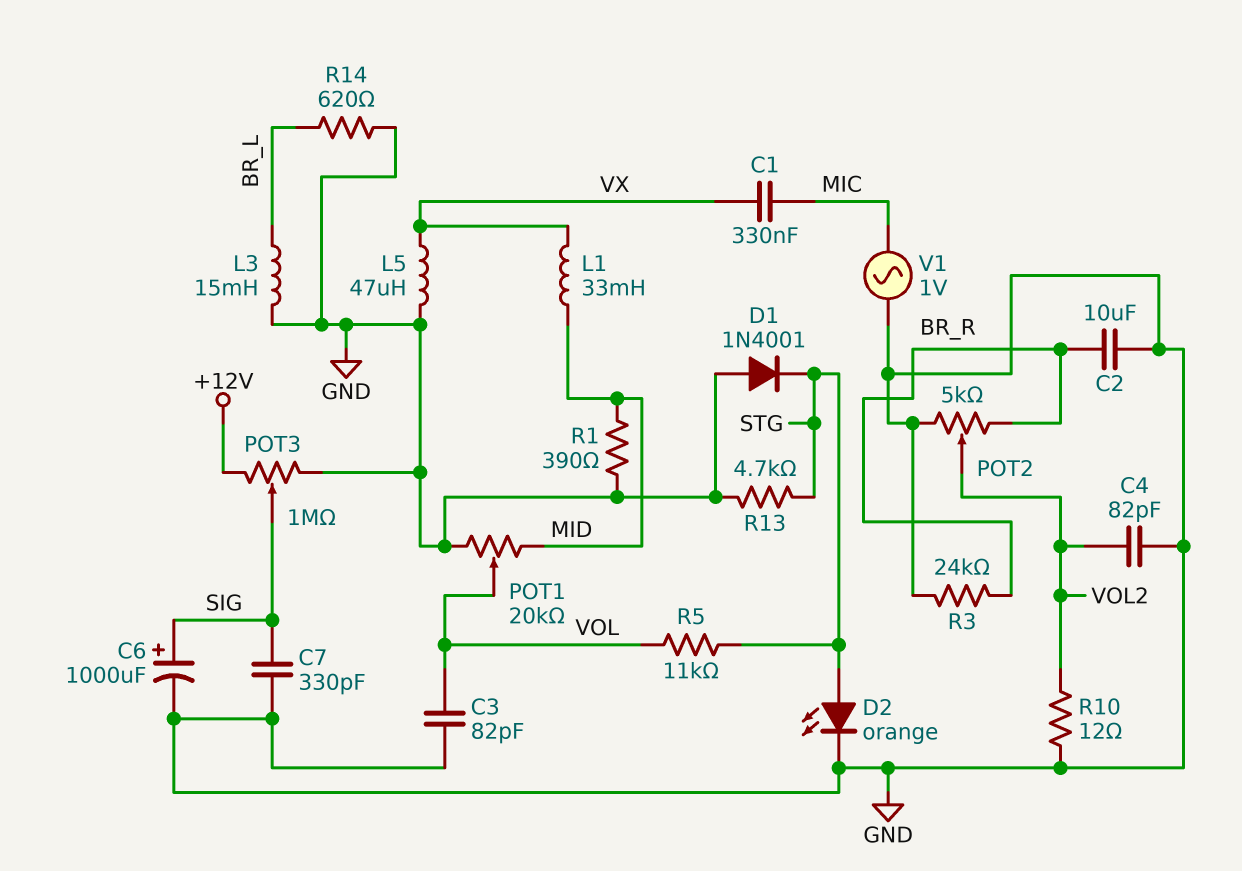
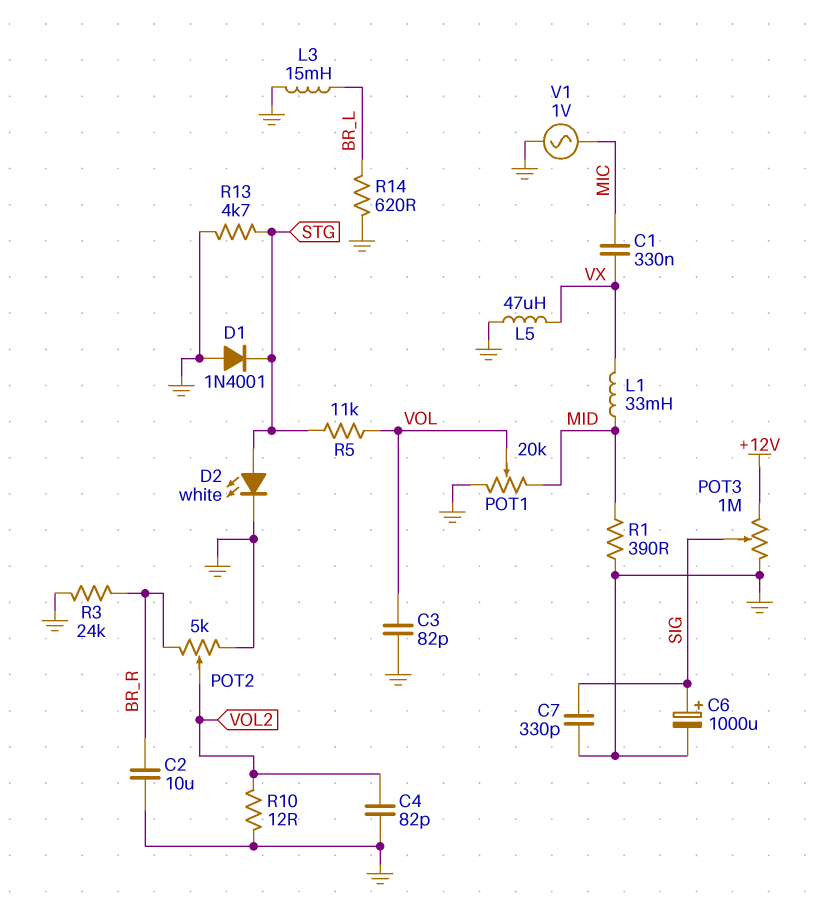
D2: LED orange (A STG, K GND) -> LED white (A STG, K GND)

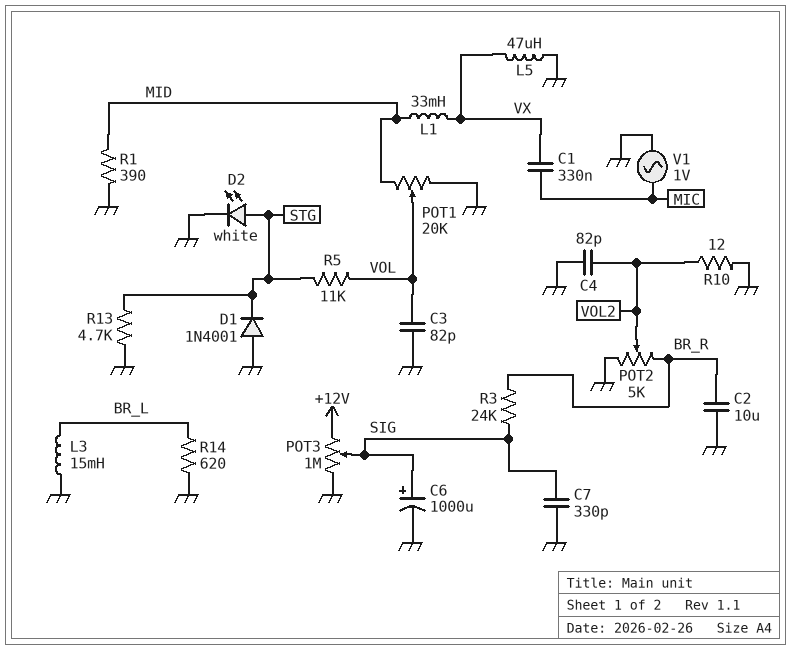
R3: 24k (BR_R, GND) -> 24k (BR_R, SIG)

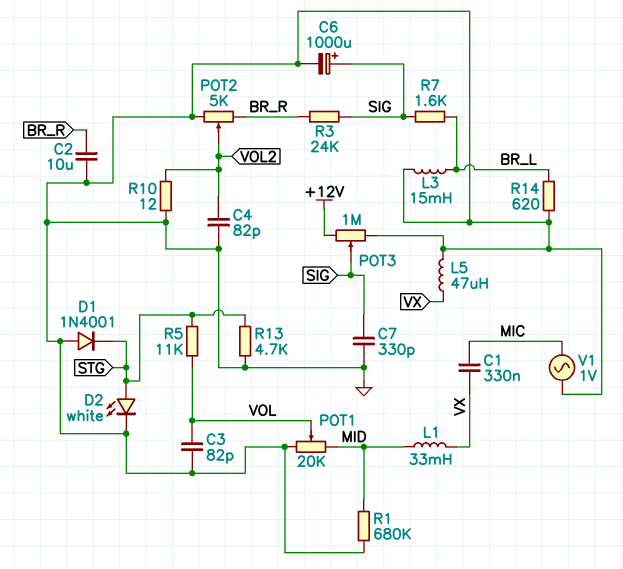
R1: 390 (GND, MID) -> 680k (GND, MID)
R7: none -> 1.6k (BR_L, SIG)

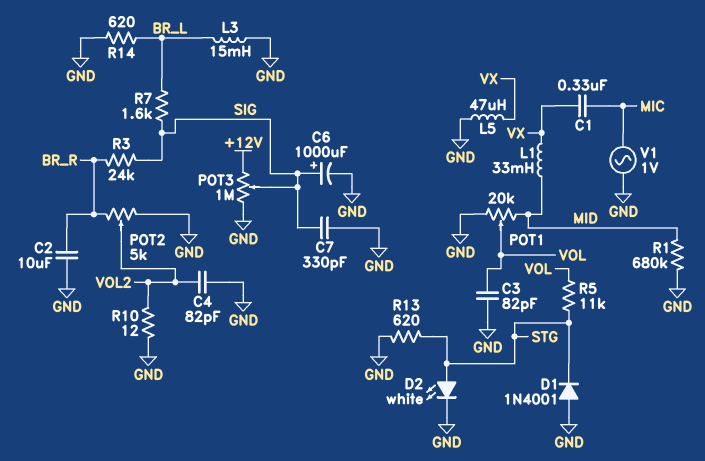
R13: 4.7k (GND, STG) -> 620 (GND, STG)

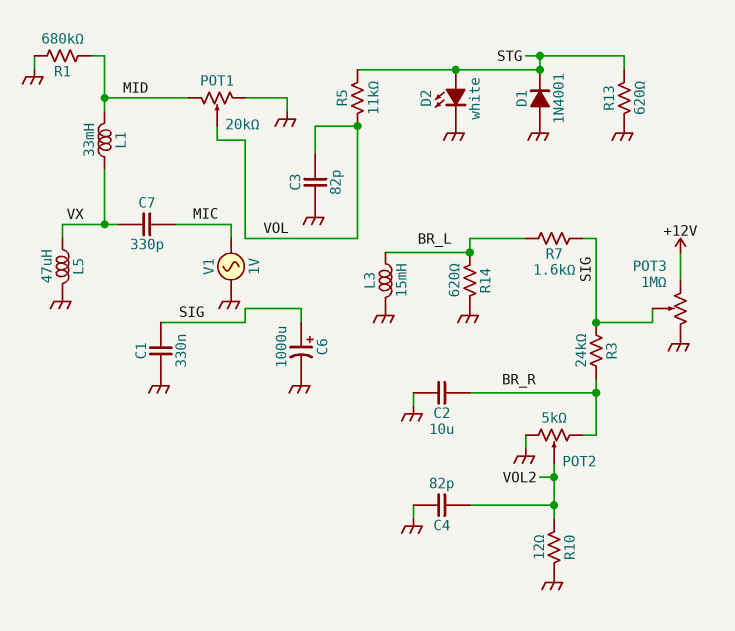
C1: 330nF (MIC, VX) -> 330nF (GND, SIG)
C7: 330pF (GND, SIG) -> 330pF (MIC, VX)

